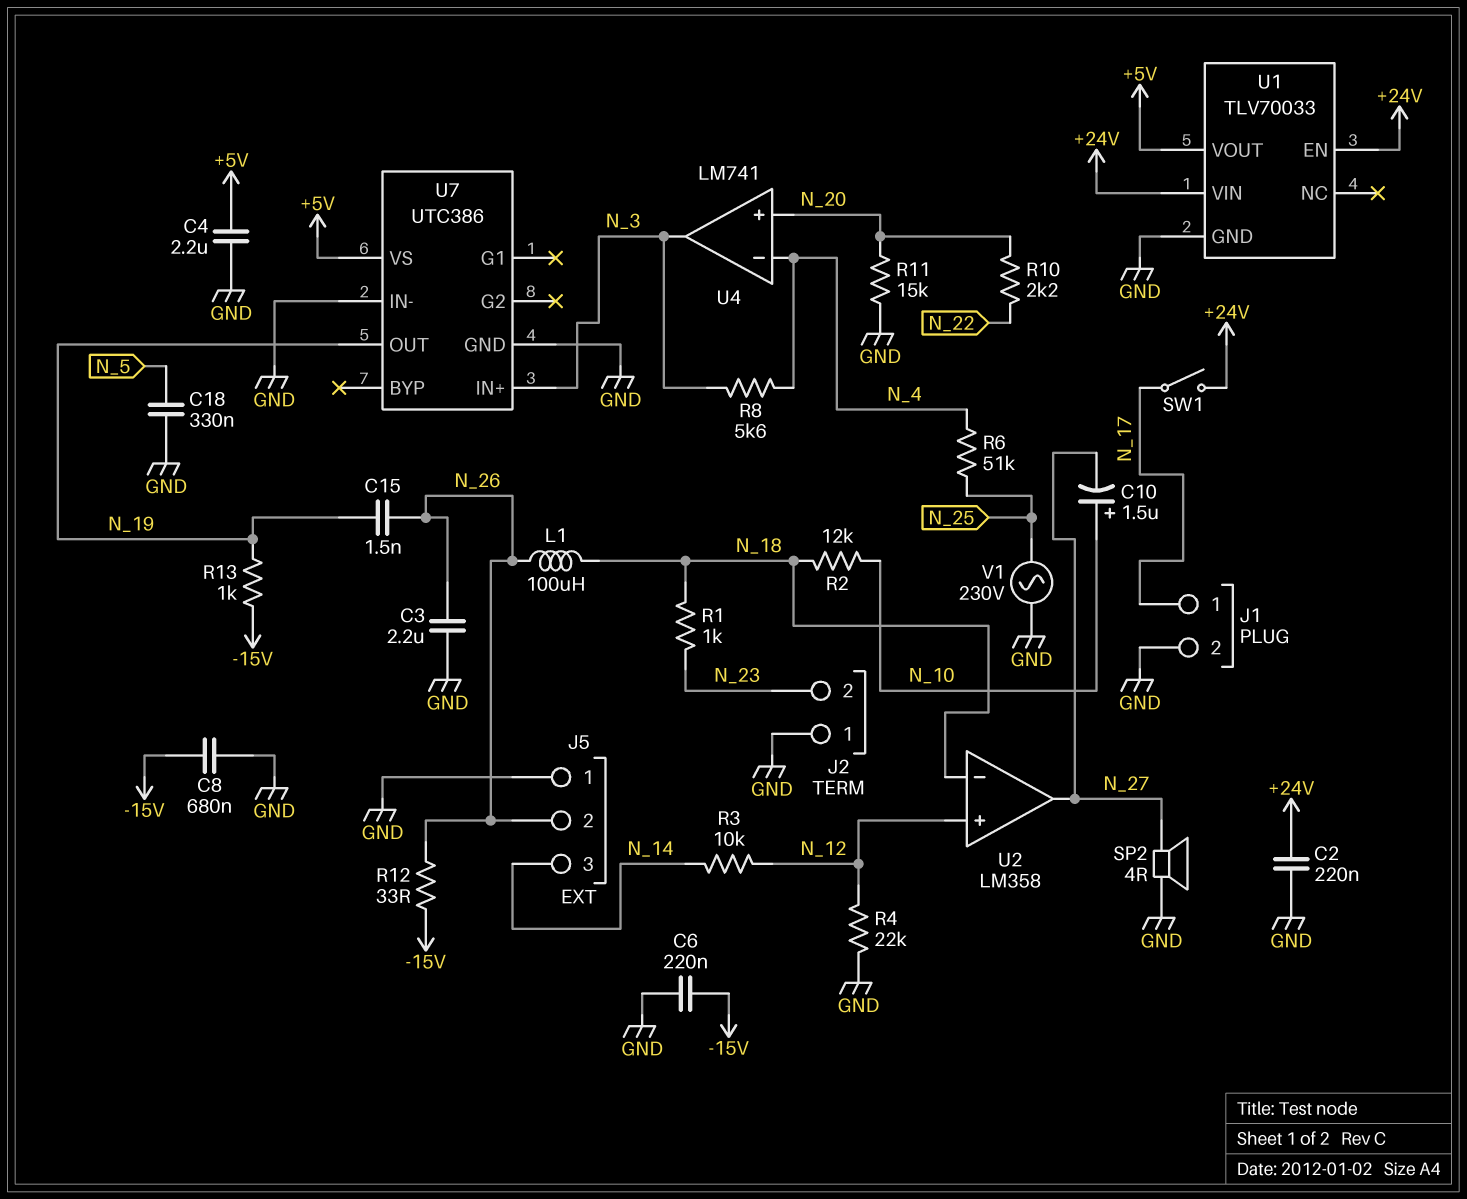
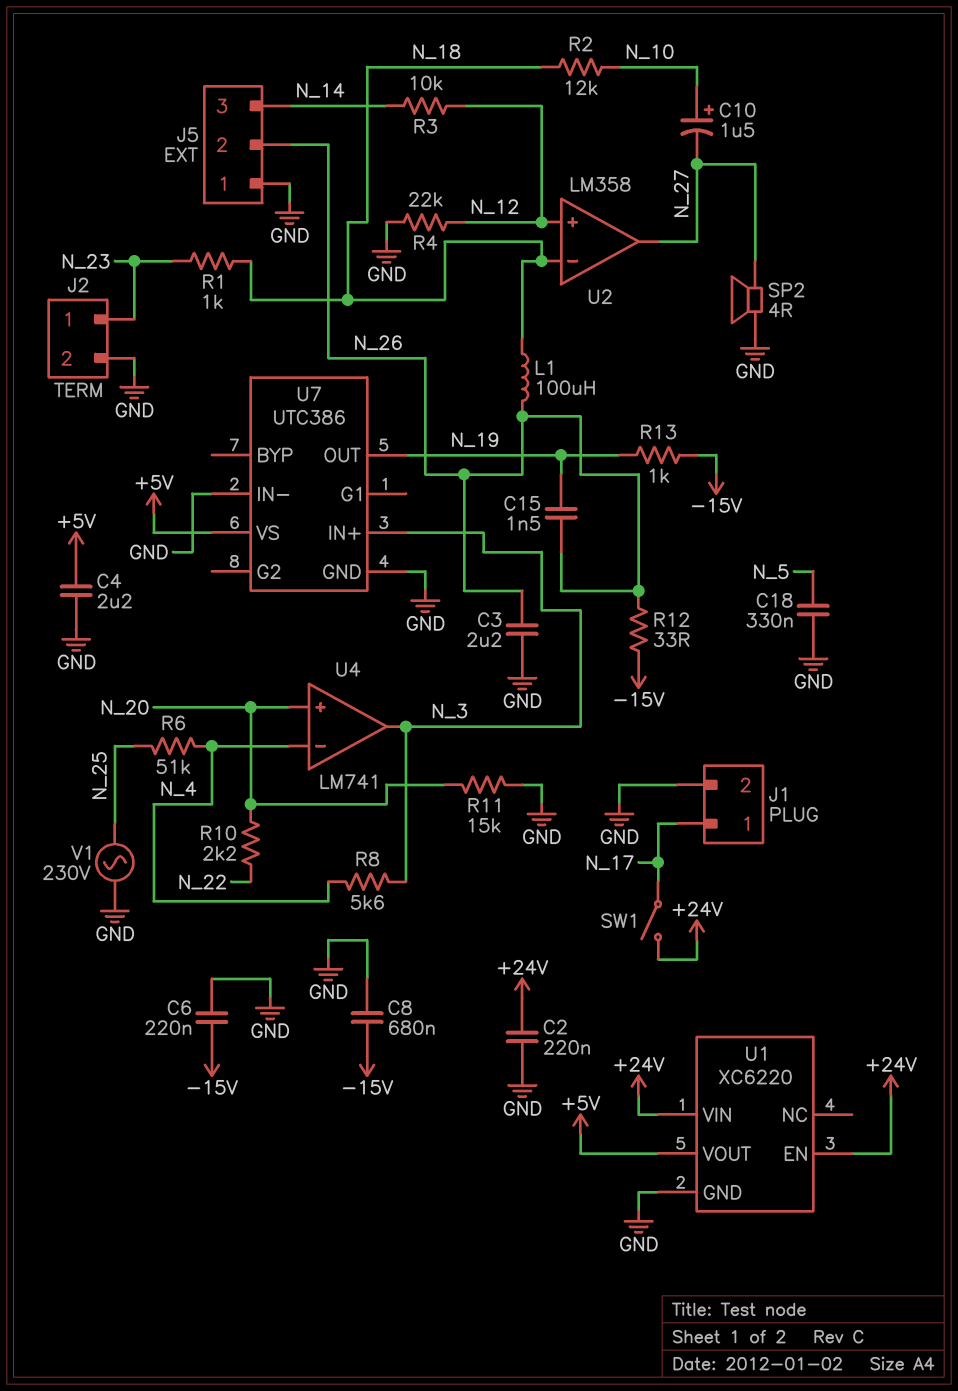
J2 pin 1: GND -> N_23
J2 pin 2: N_23 -> GND
U1: TLV70033 -> XC6220

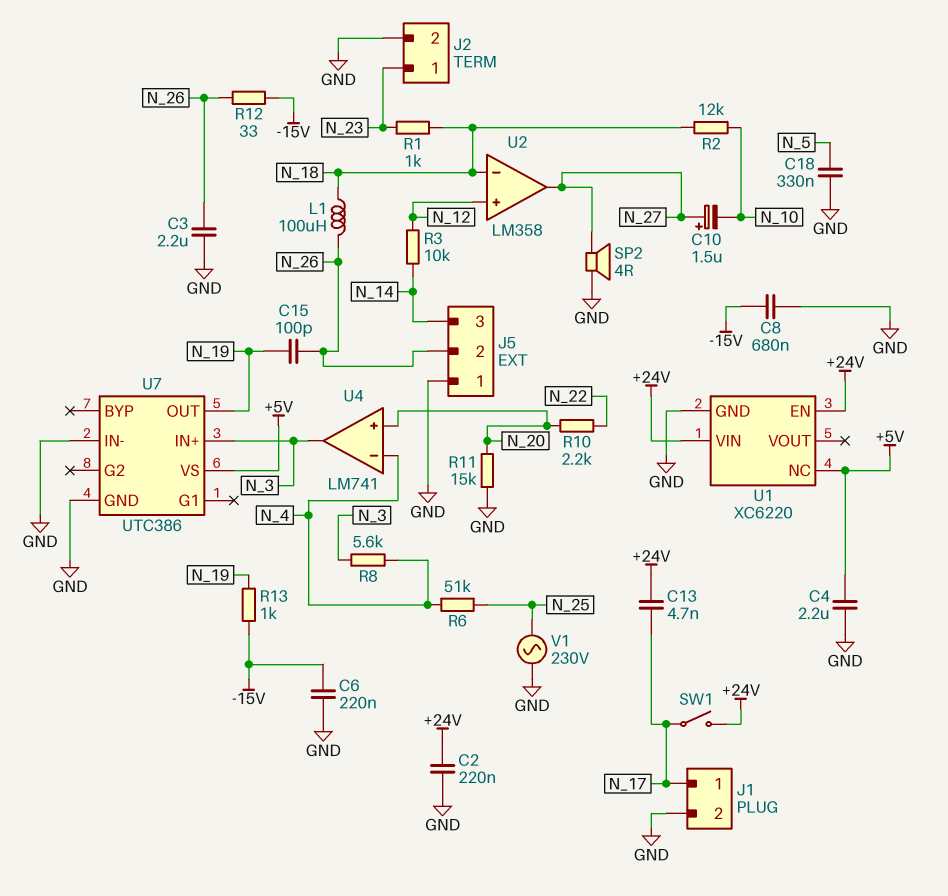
C10: 1.5uF (plus N_10, minus N_27) -> 1.5uF (plus N_27, minus N_10)
C13: none -> 4.7nF (+24V, N_17)
C15: 1.5nF (N_19, N_26) -> 100pF (N_19, N_26)
R4: 22k (GND, N_12) -> none
U1 pin NC: none -> +5V
U1 pin VOUT: +5V -> none

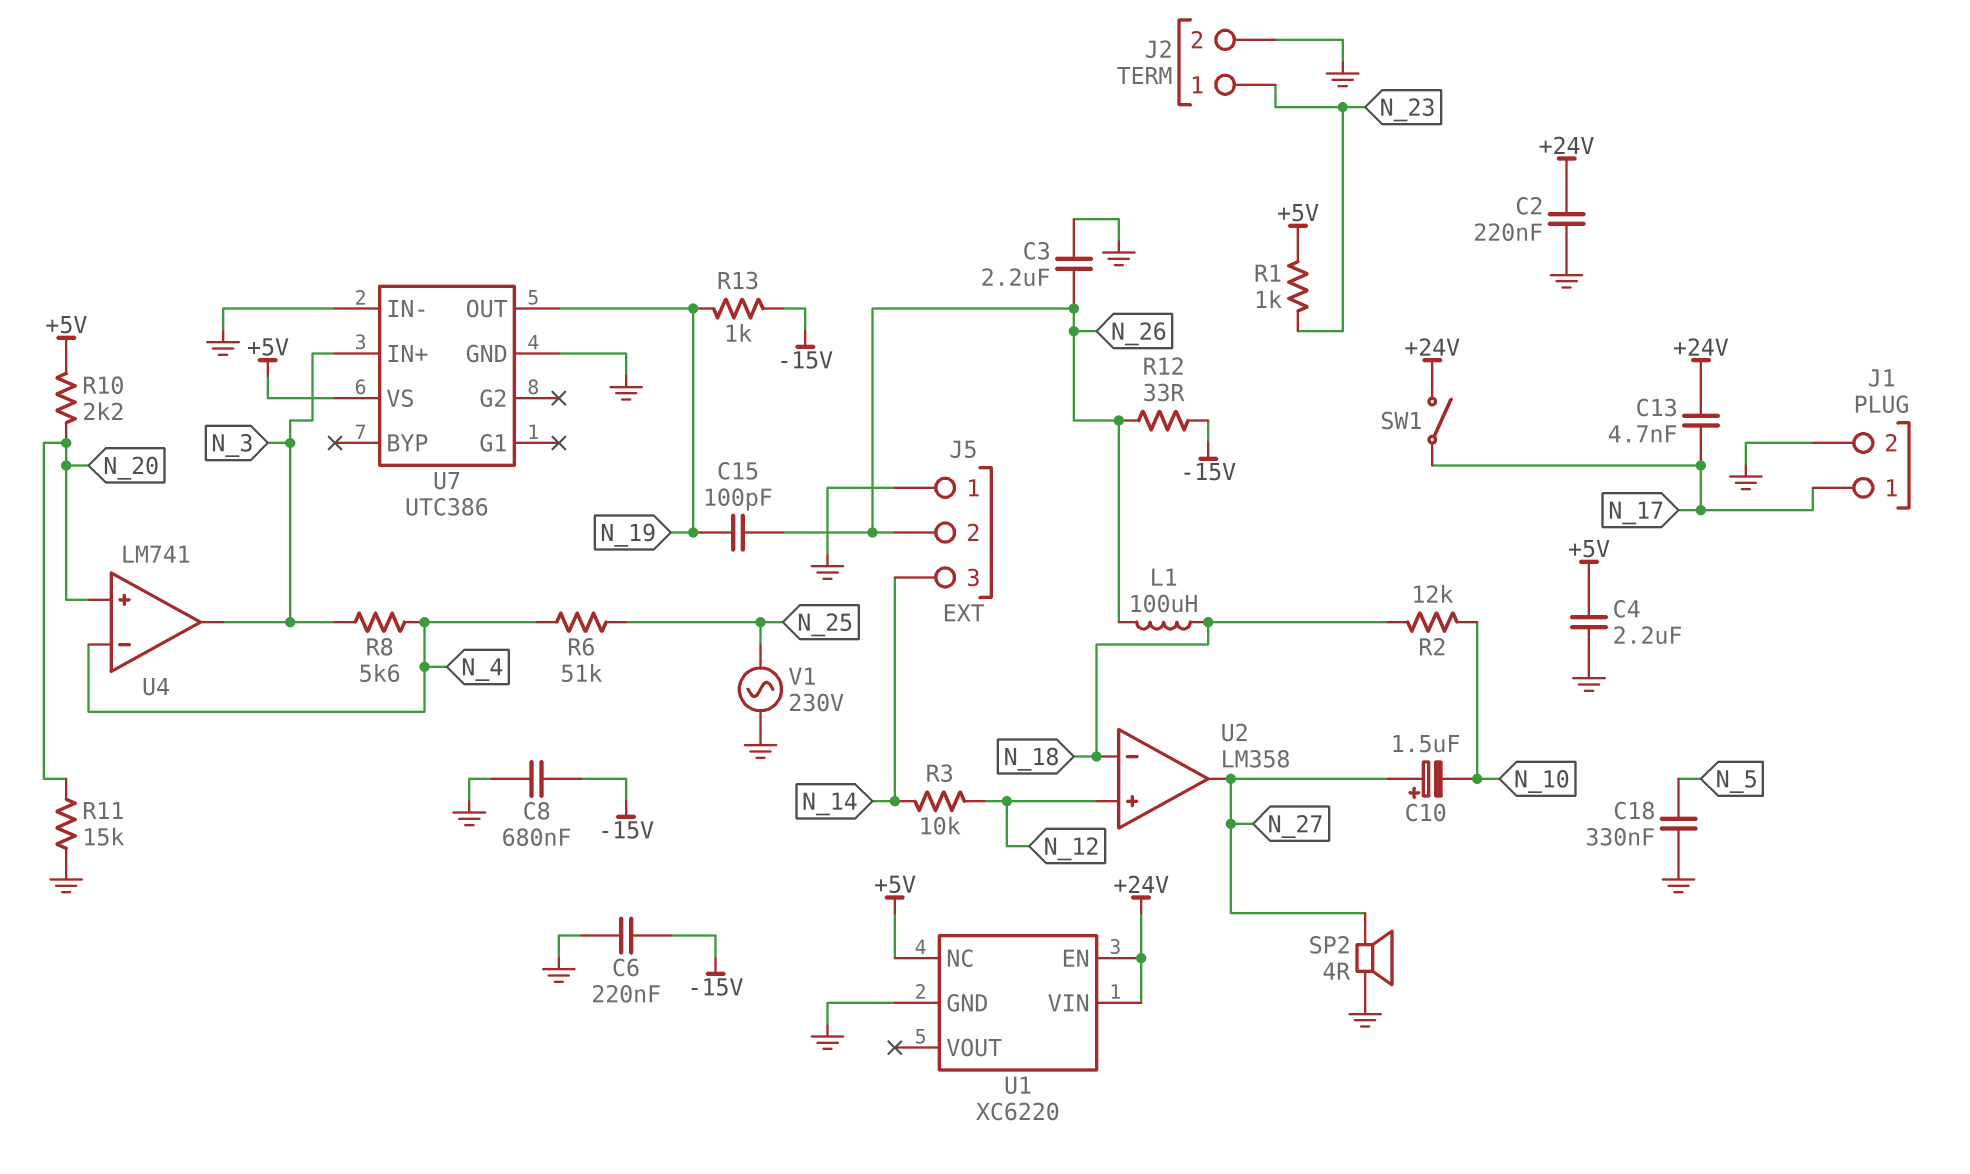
R1: 1k (N_18, N_23) -> 1k (+5V, N_23)
R10: 2.2k (N_20, N_22) -> 2.2k (+5V, N_20)

